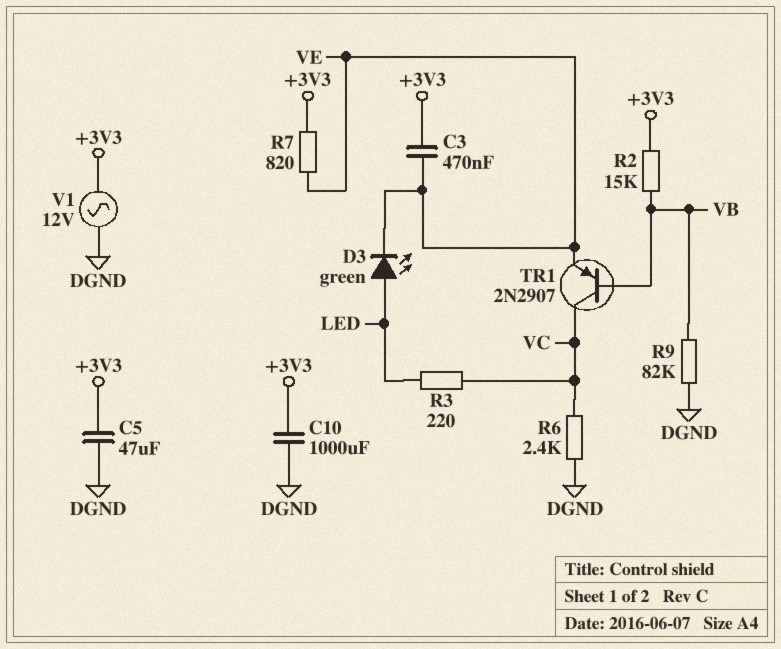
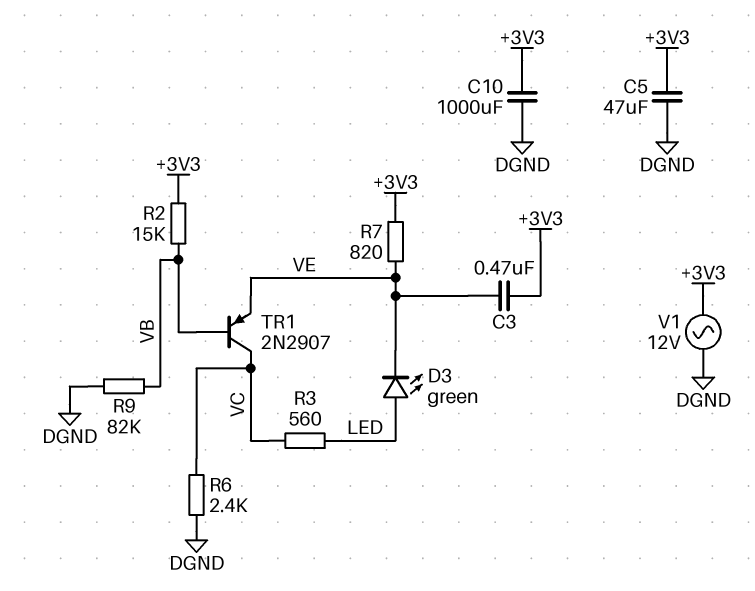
R3: 220 (LED, VC) -> 560 (LED, VC)

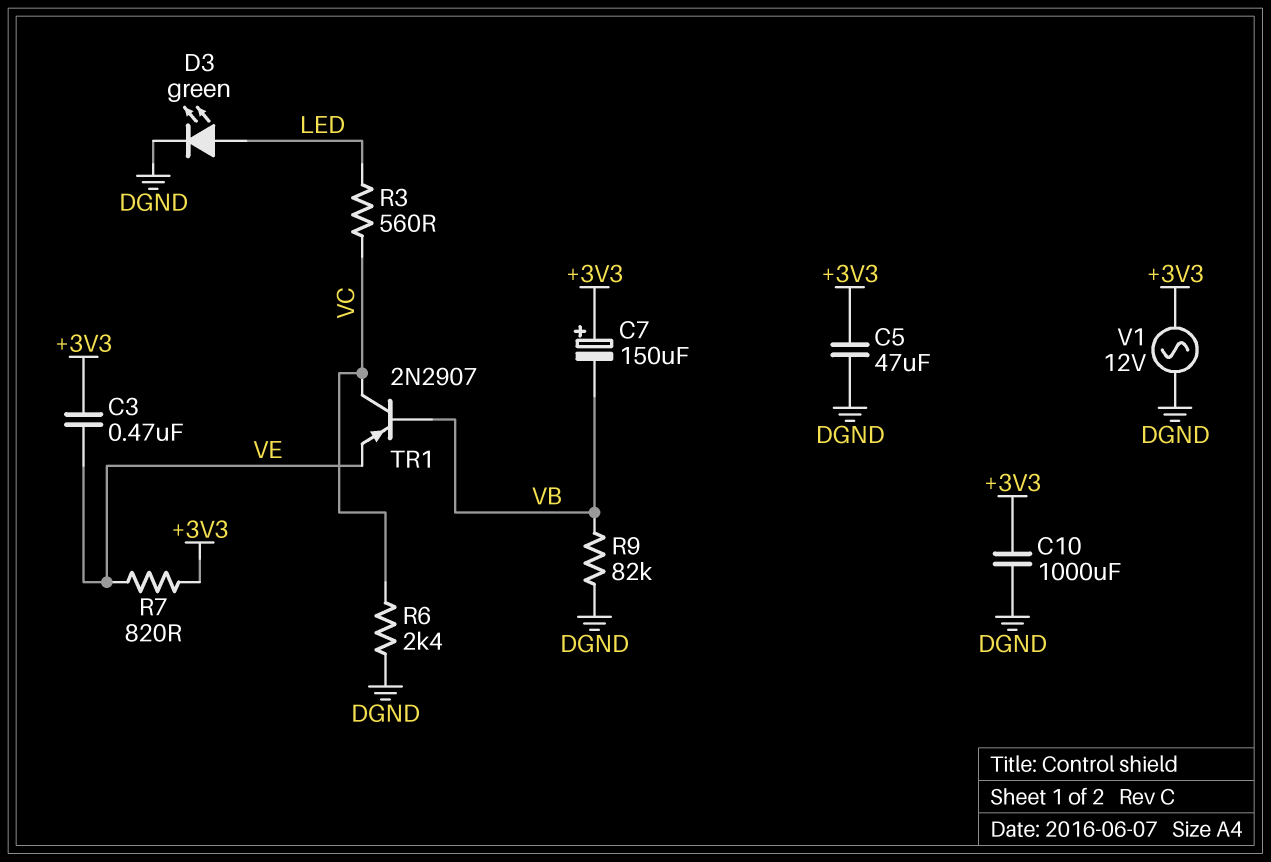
C7: none -> 150uF (plus +3V3, minus VB)
D3: LED green (A LED, K VE) -> LED green (A LED, K DGND)
R2: 15k (+3V3, VB) -> none

